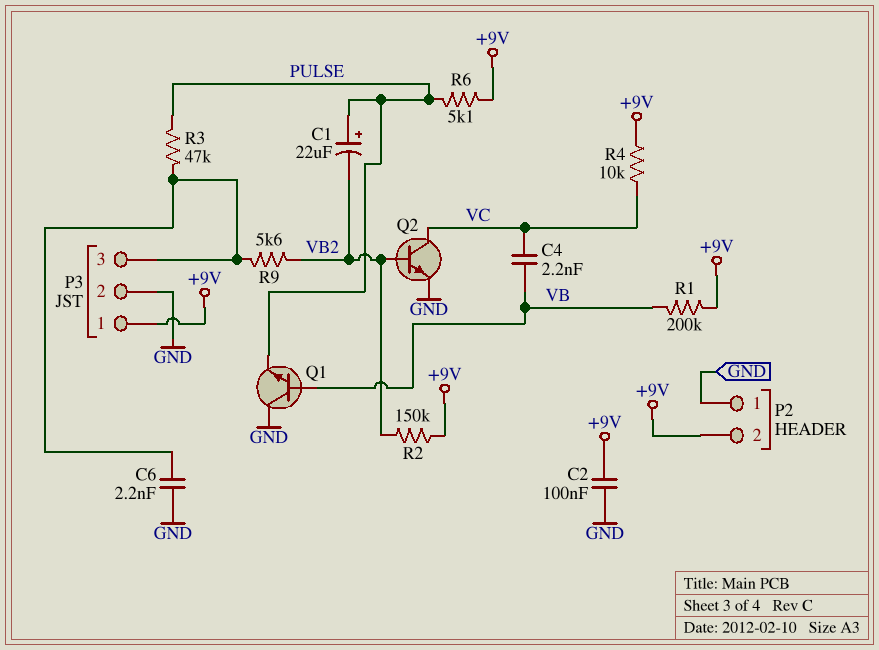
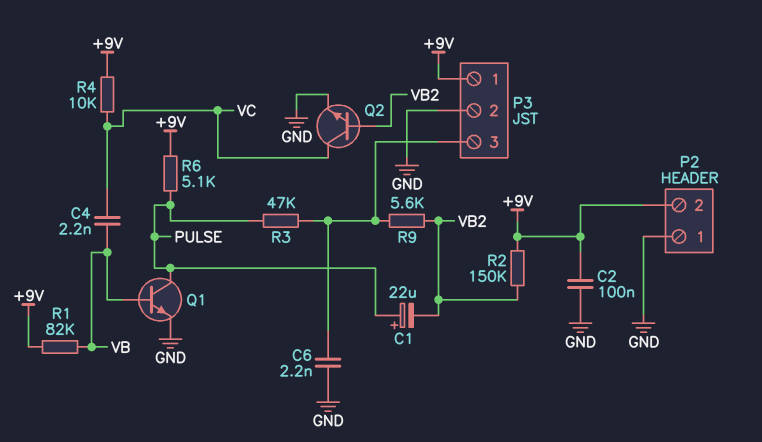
Q1: NPN (B VB, C GND, E PULSE) -> NPN (B VB, C PULSE, E GND)
R1: 200k (+9V, VB) -> 82k (+9V, VB)

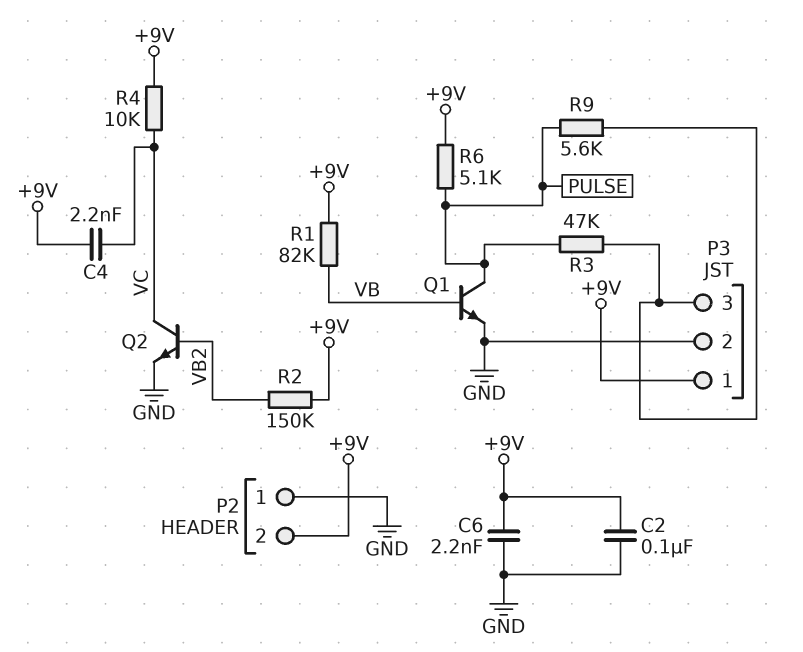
C1: 22uF (plus PULSE, minus VB2) -> none
C4: 2.2nF (VB, VC) -> 2.2nF (+9V, VC)
C6: 2.2nF (GND, P3/3) -> 2.2nF (+9V, GND)
R9: 5.6k (P3/3, VB2) -> 5.6k (P3/3, PULSE)

